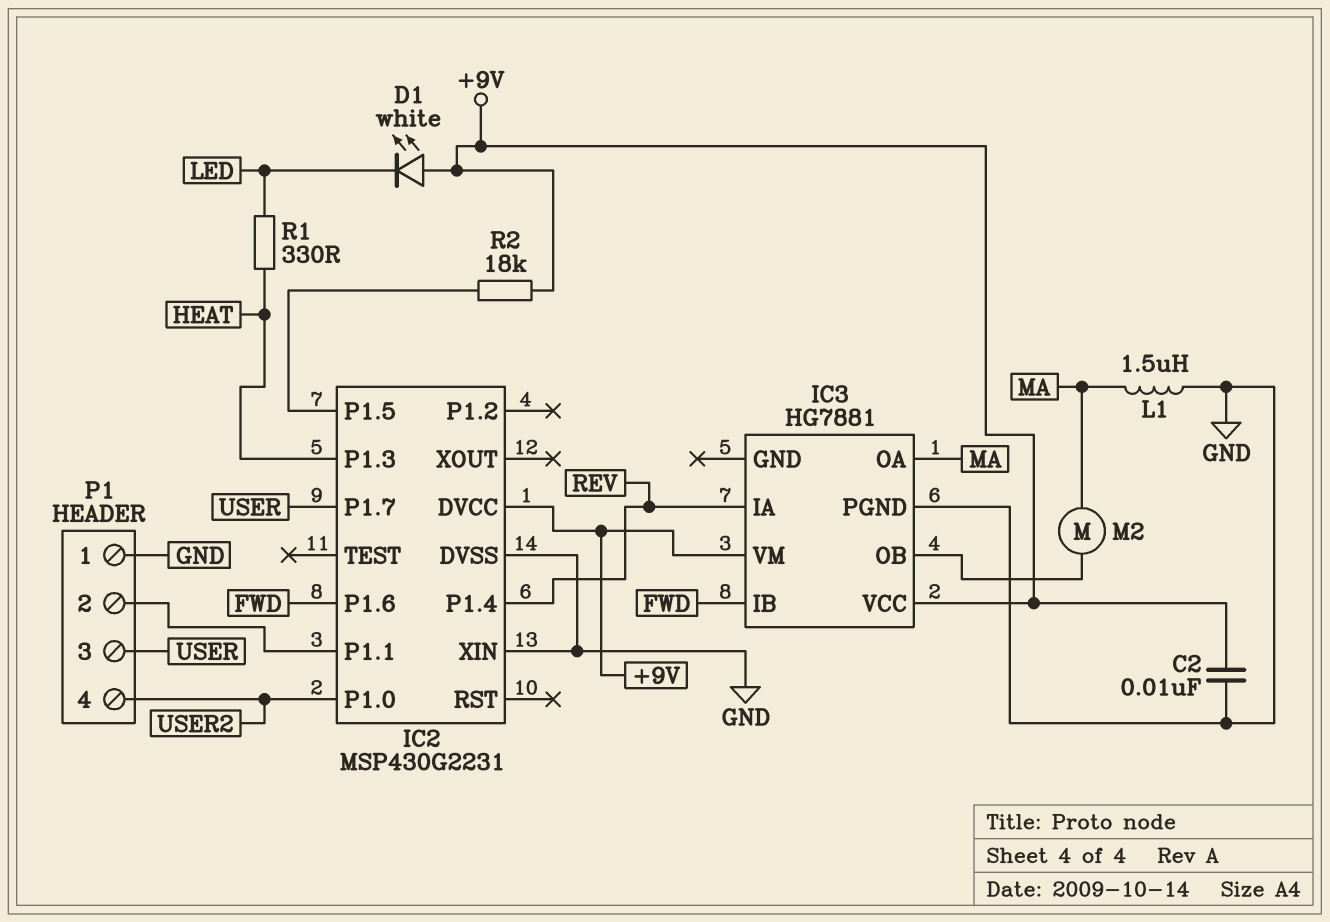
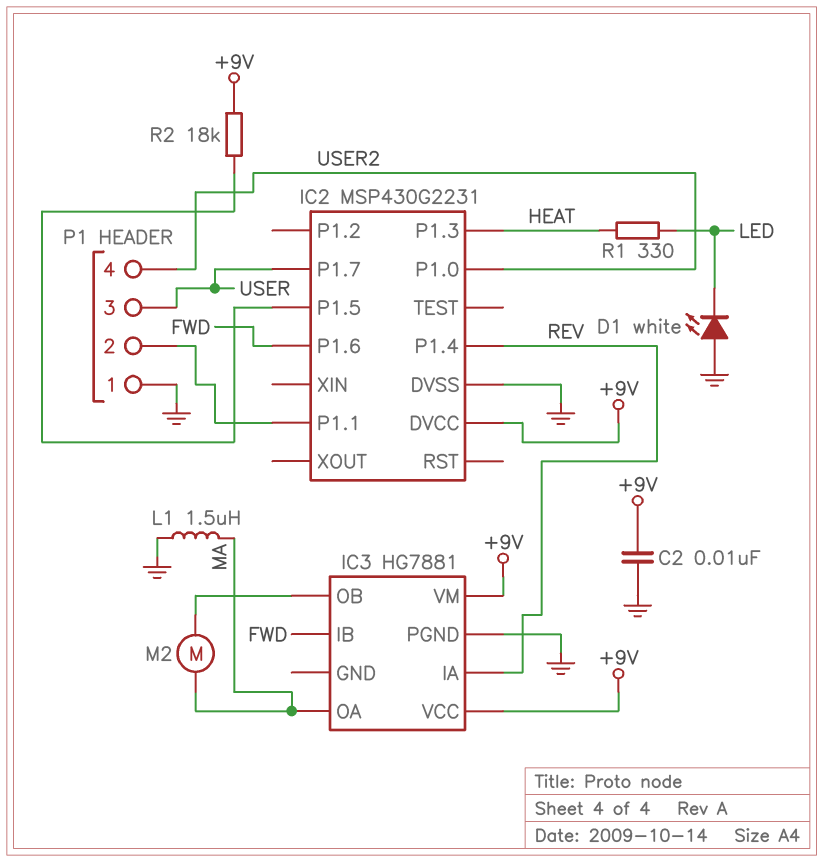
D1: LED white (A +9V, K LED) -> LED white (A GND, K LED)
IC2 pin XIN: GND -> none

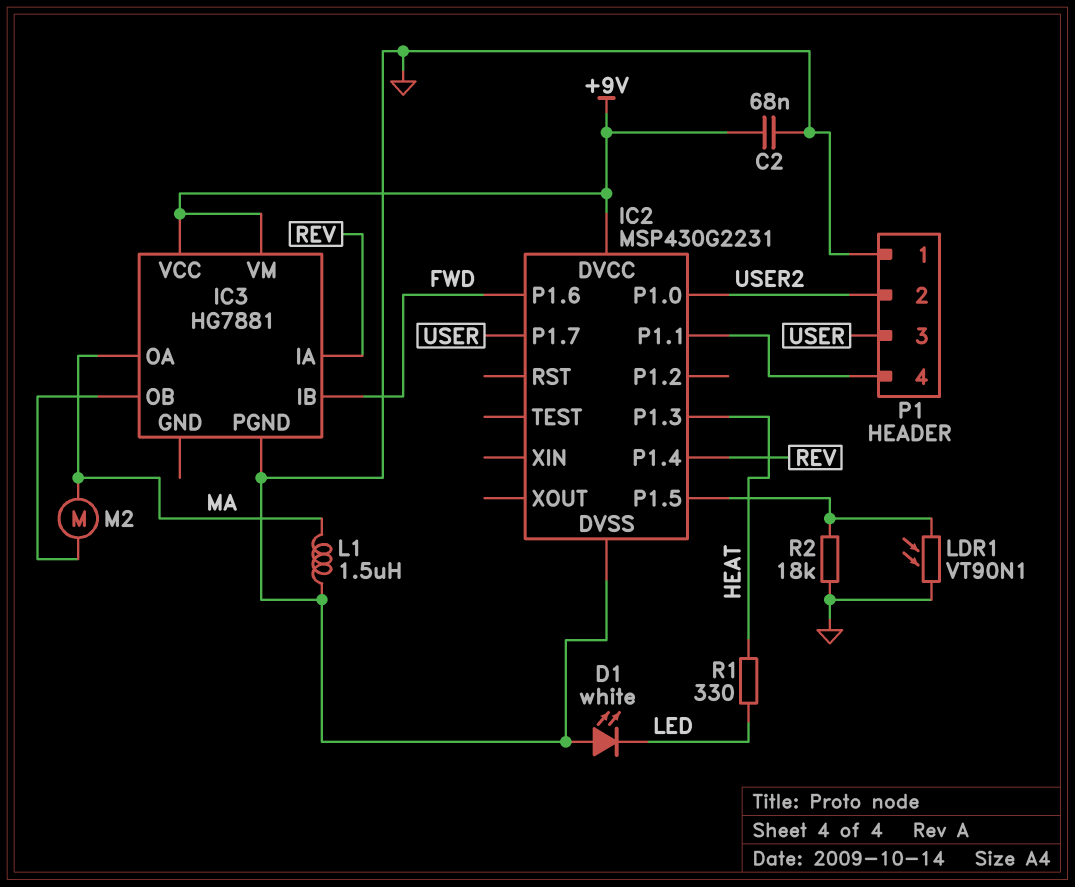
C2: 10nF (+9V, GND) -> 68nF (+9V, GND)
LDR1: none -> VT90N1 (GND, IC2/P1.5)
P1 pin 2: IC2/P1.1 -> USER2
P1 pin 4: USER2 -> IC2/P1.1
R2: 18k (+9V, IC2/P1.5) -> 18k (GND, IC2/P1.5)

